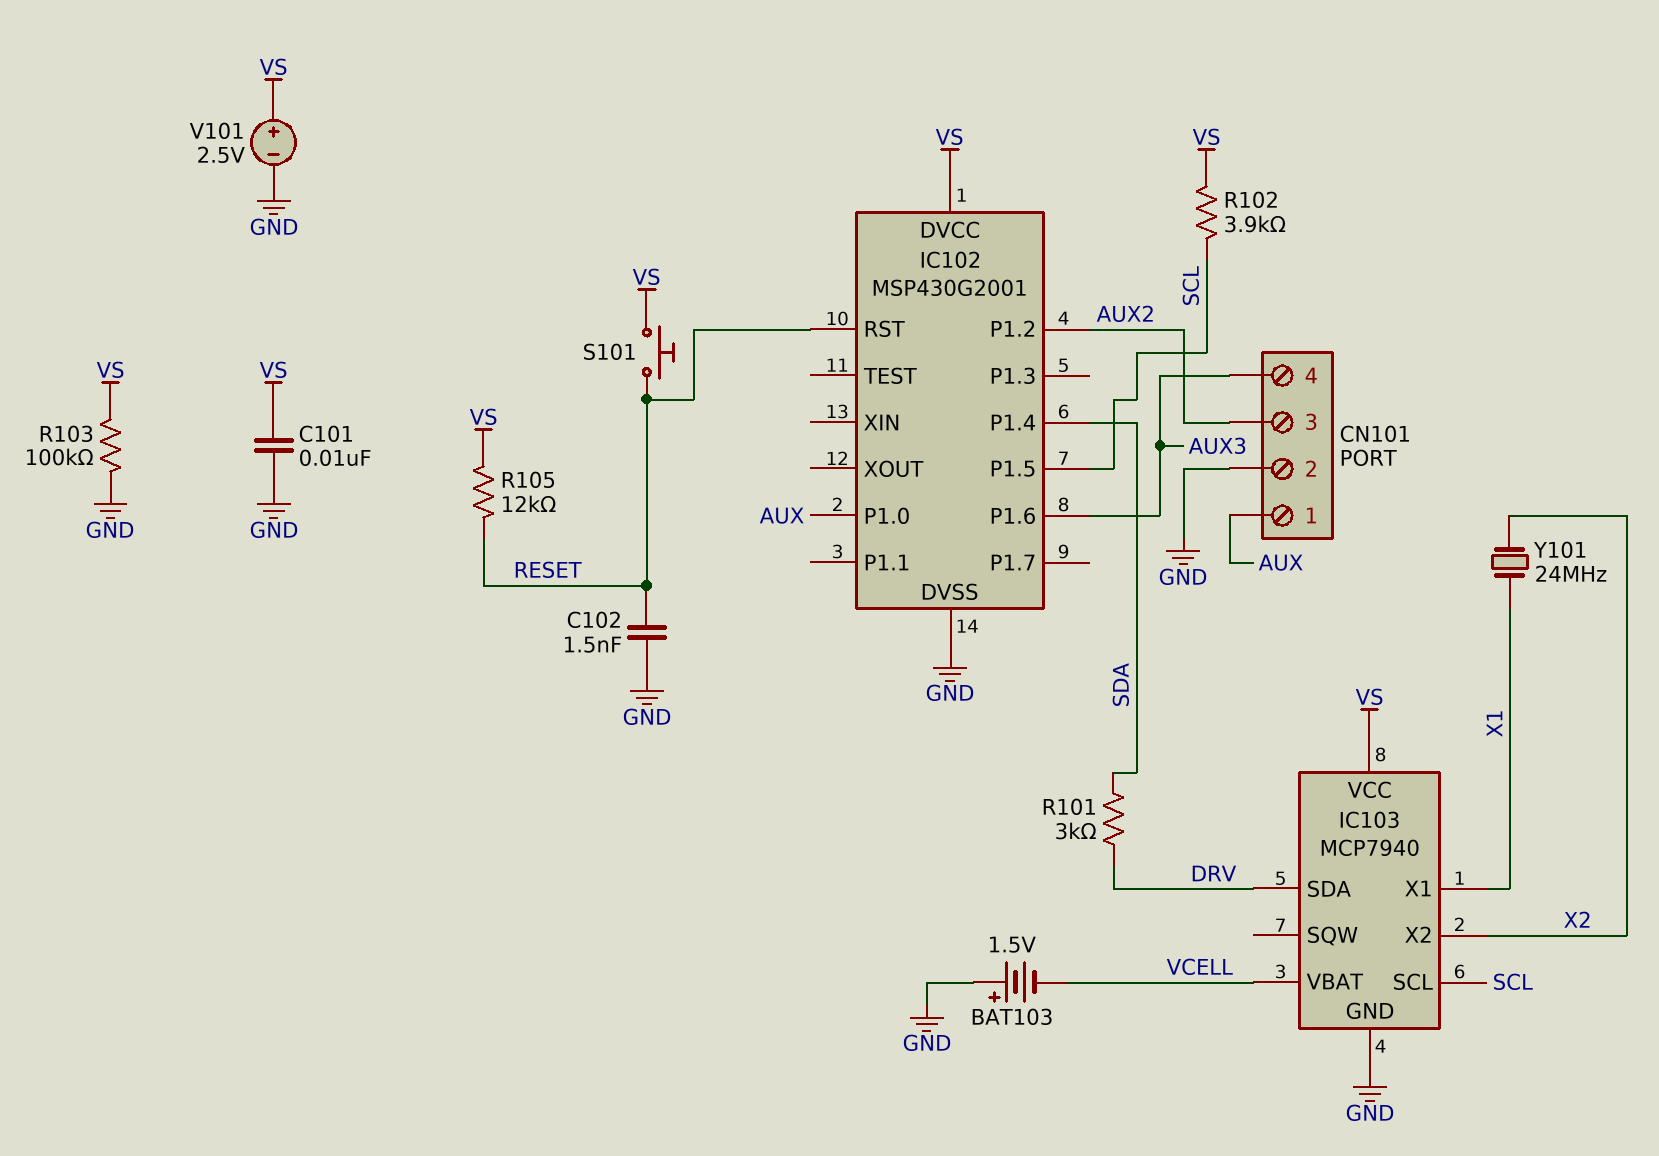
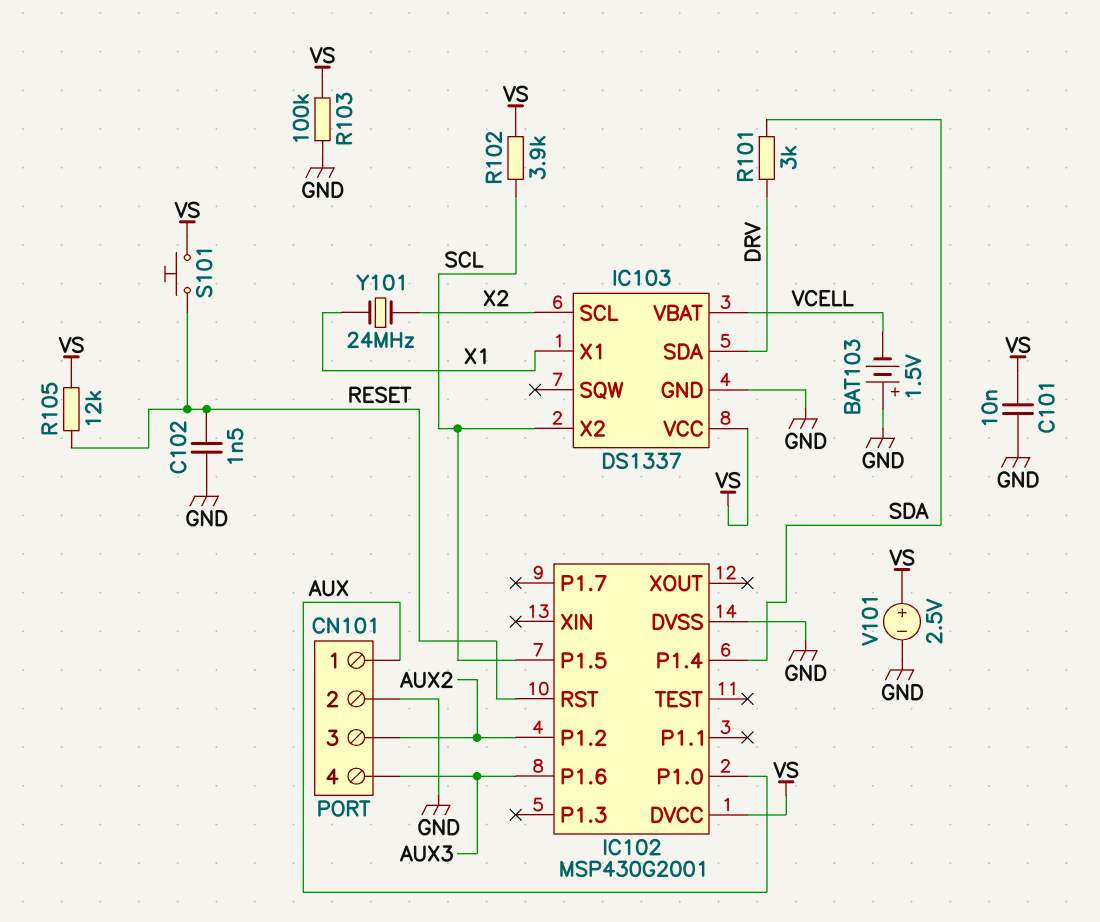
IC103: MCP7940 -> DS1337
IC103 pin SCL: SCL -> X2
IC103 pin X2: X2 -> SCL

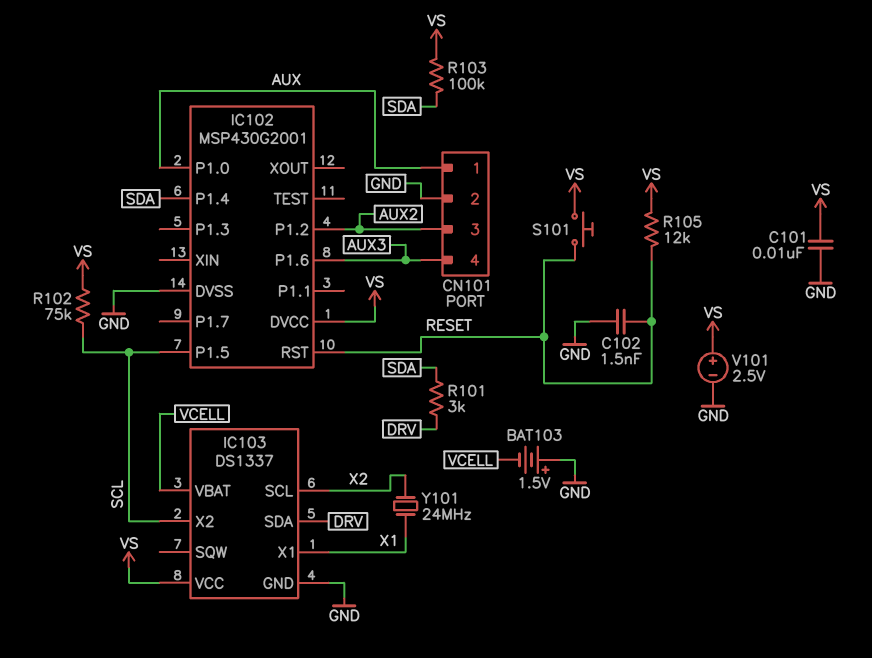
R102: 3.9k (SCL, VS) -> 75k (SCL, VS)
R103: 100k (GND, VS) -> 100k (SDA, VS)

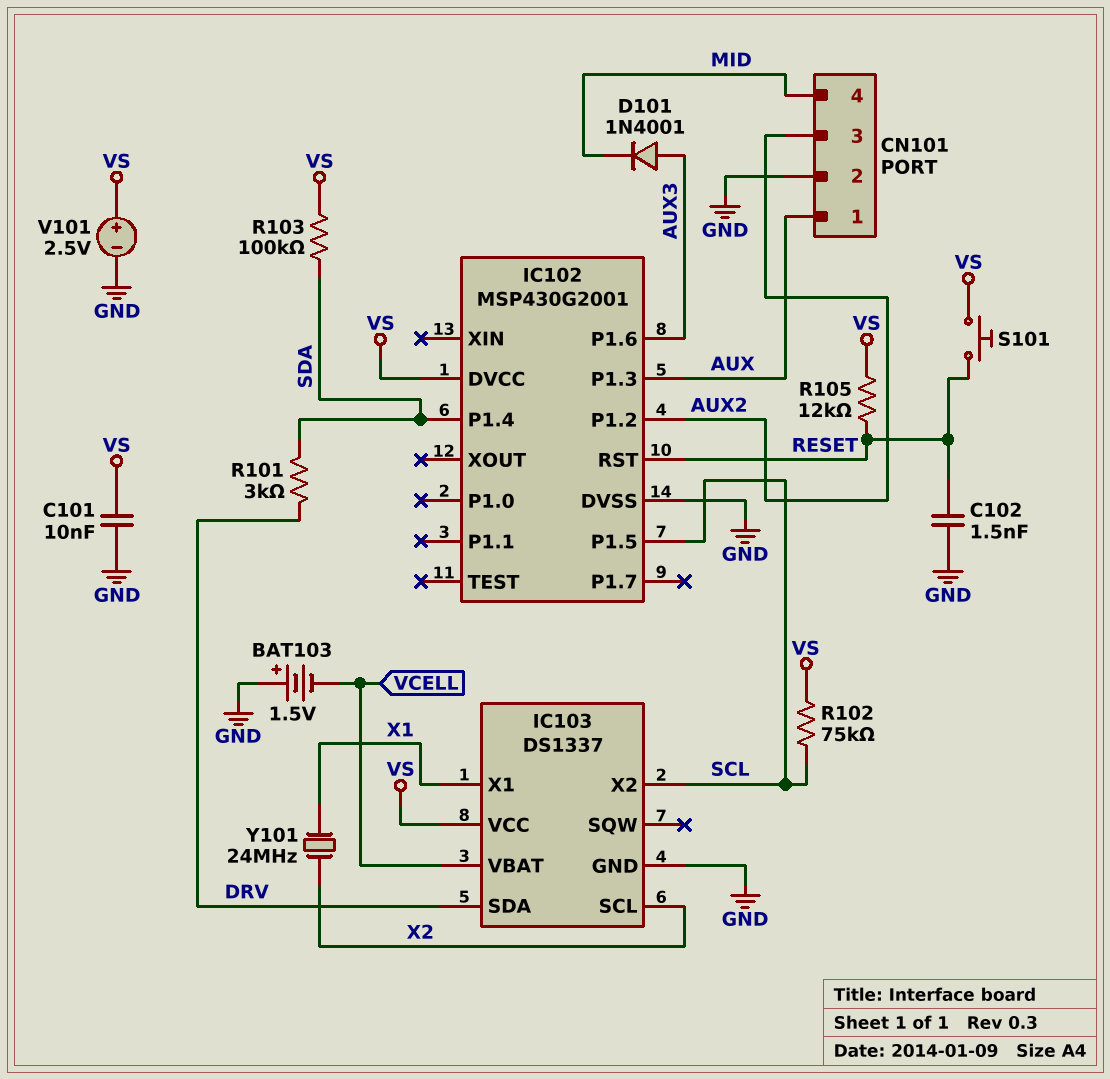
CN101 pin 4: AUX3 -> MID
D101: none -> diode 1N4001 (A AUX3, K MID)
IC102 pin P1.0: AUX -> none
IC102 pin P1.3: none -> AUX

